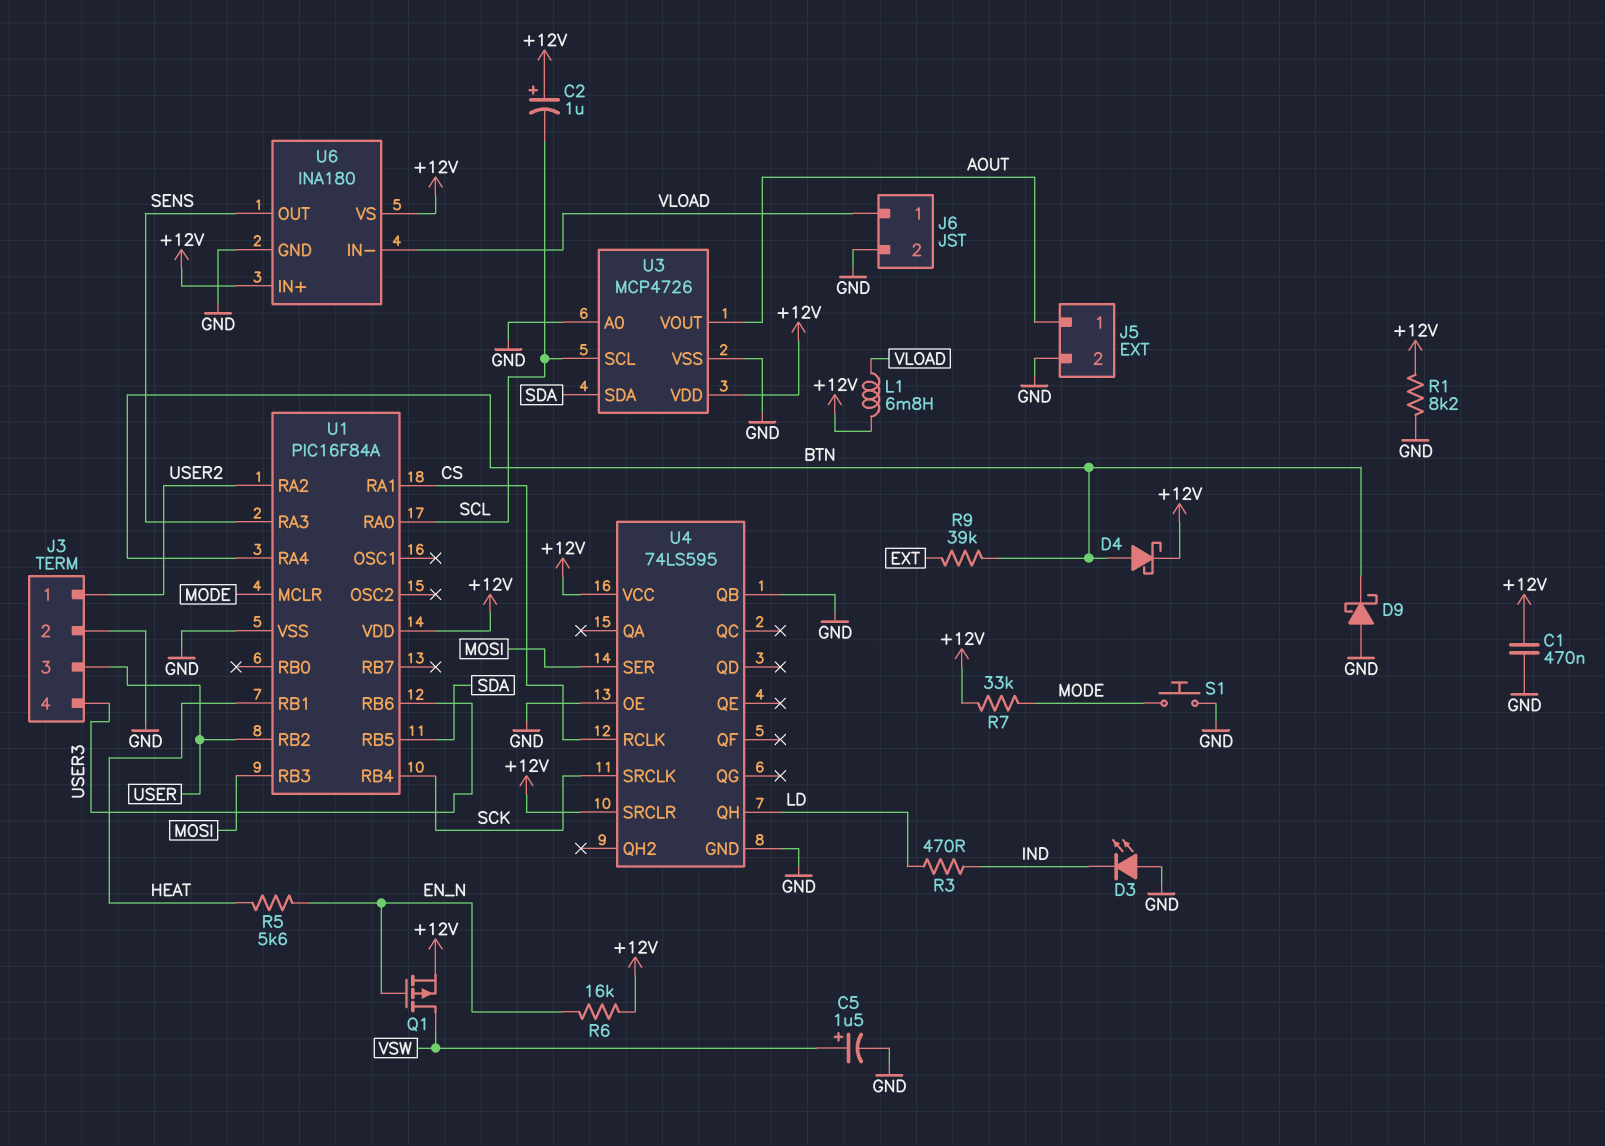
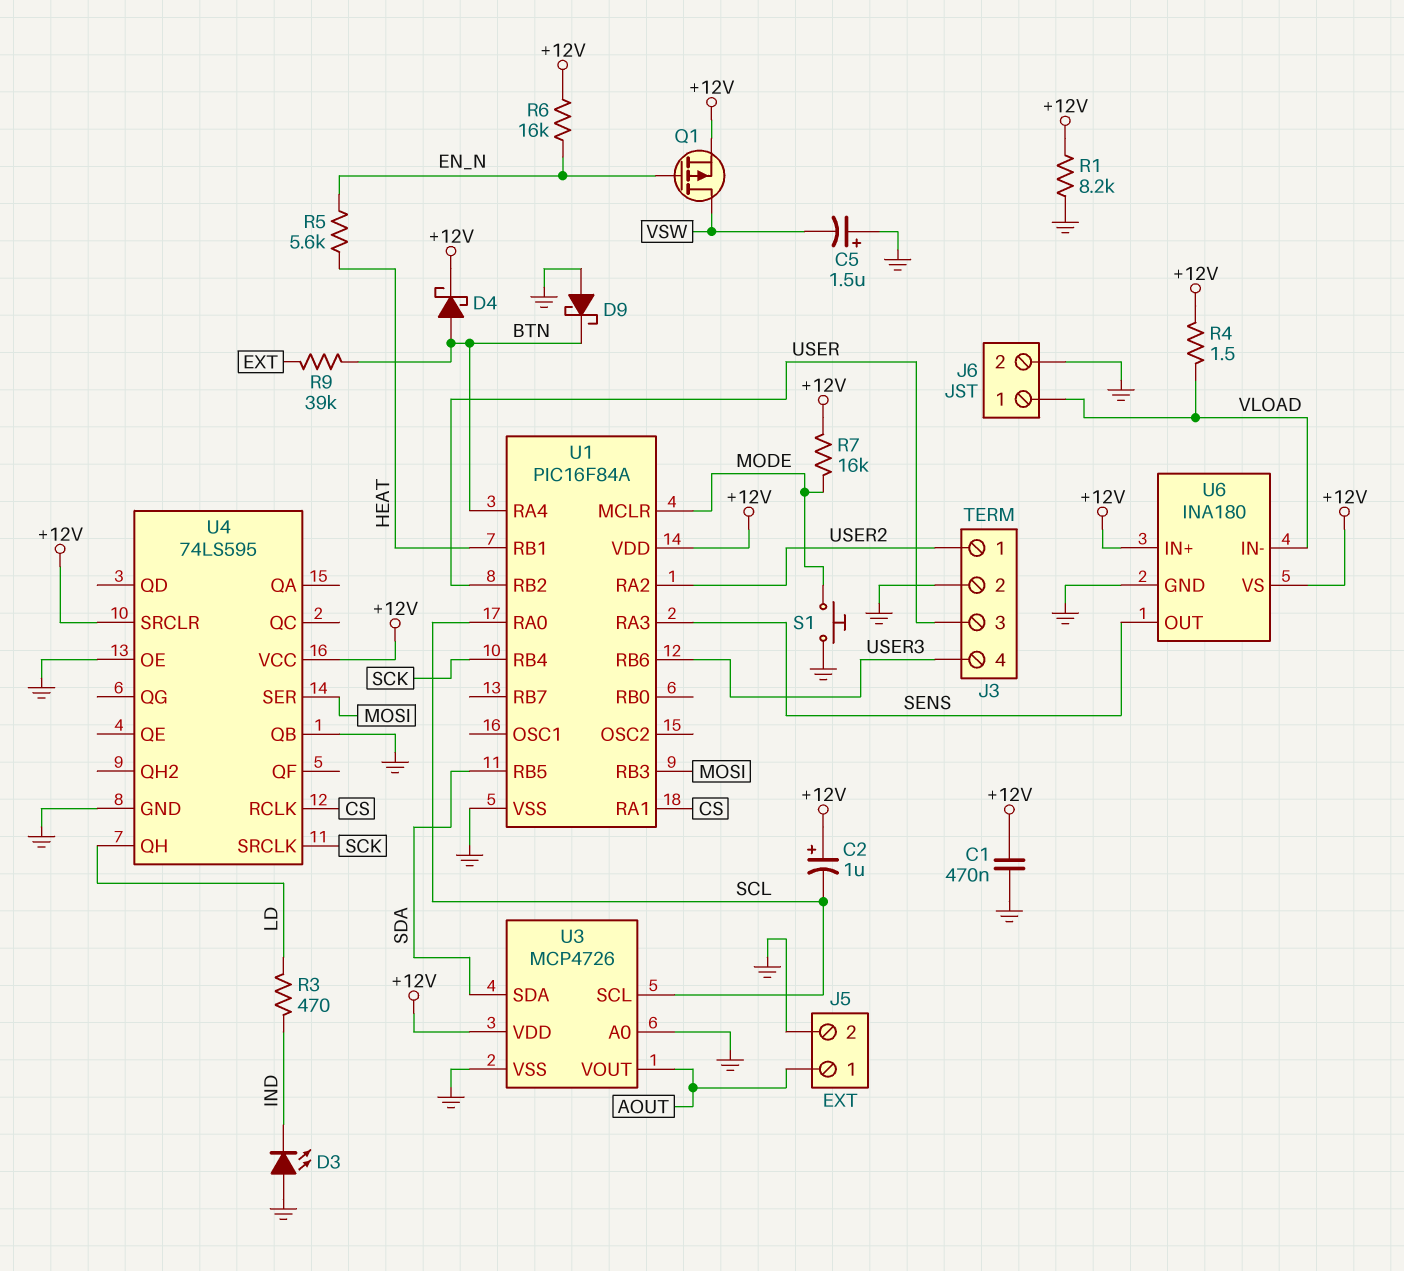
C5: 1.5uF (plus VSW, minus GND) -> 1.5uF (plus GND, minus VSW)
L1: 6.8mH (+12V, VLOAD) -> none
R4: none -> 1.5 (+12V, VLOAD)
R7: 33k (+12V, MODE) -> 16k (+12V, MODE)

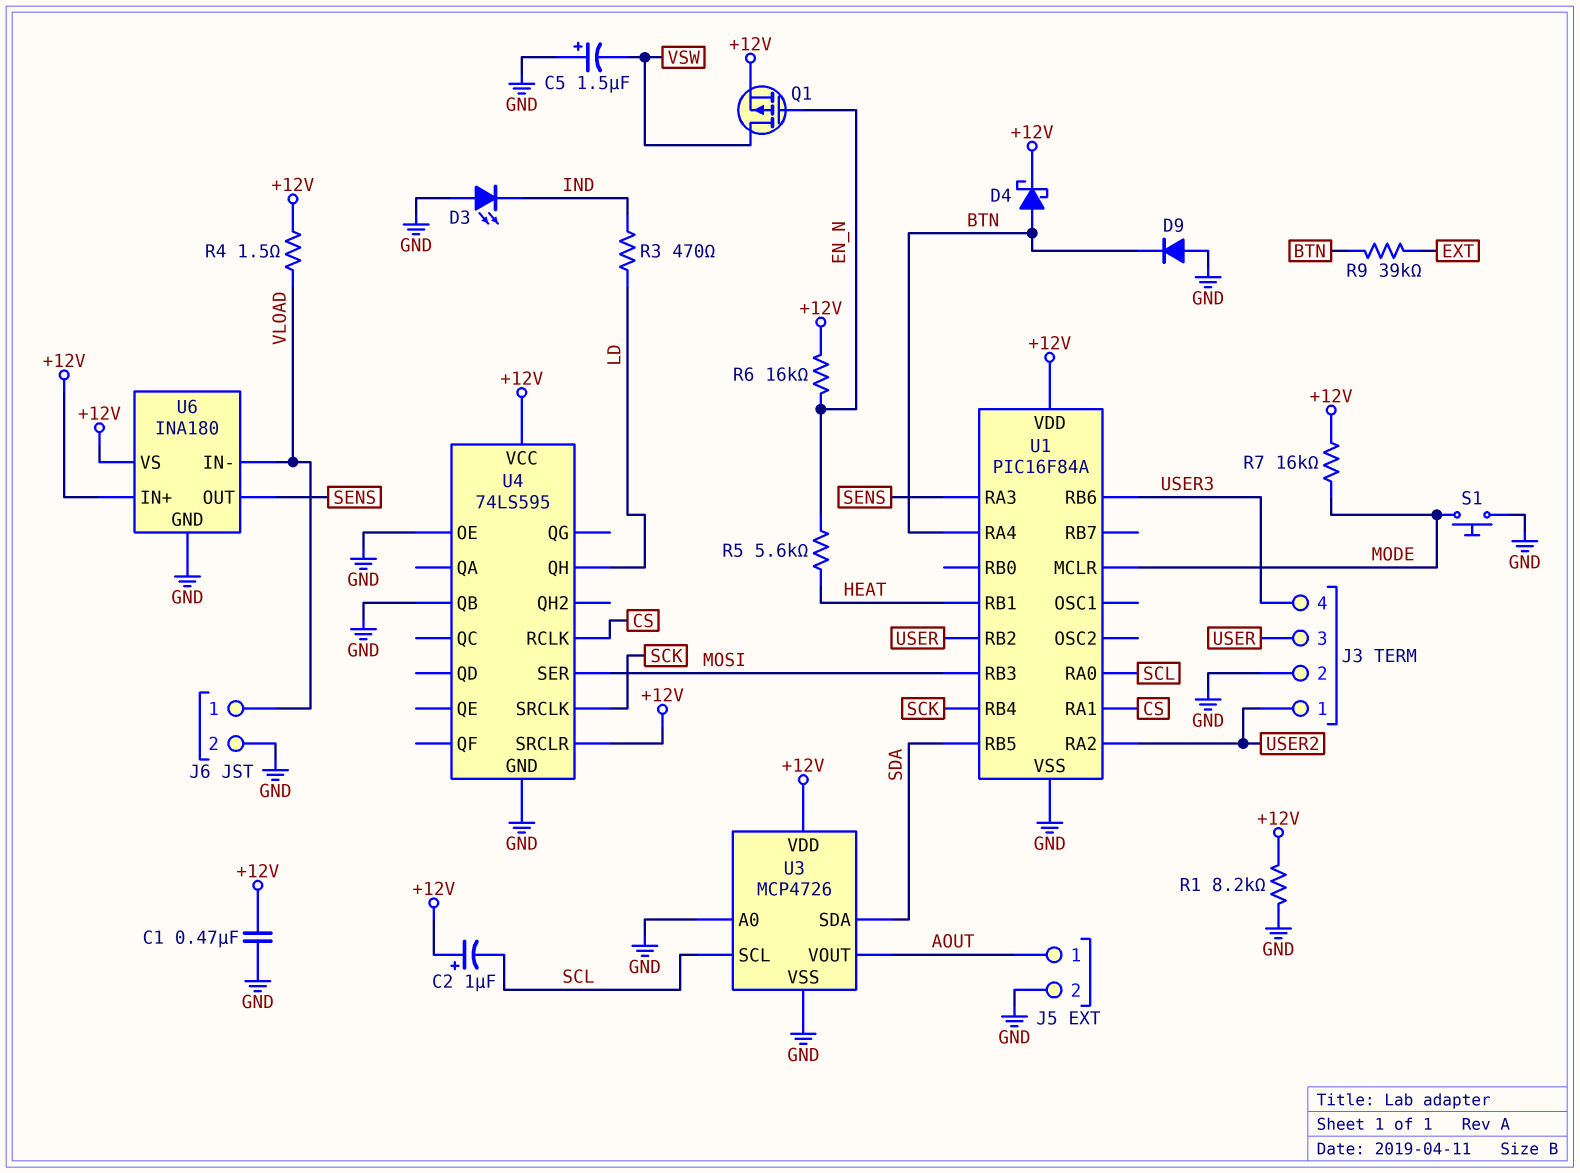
D9: schottky (A GND, K BTN) -> diode (A GND, K BTN)

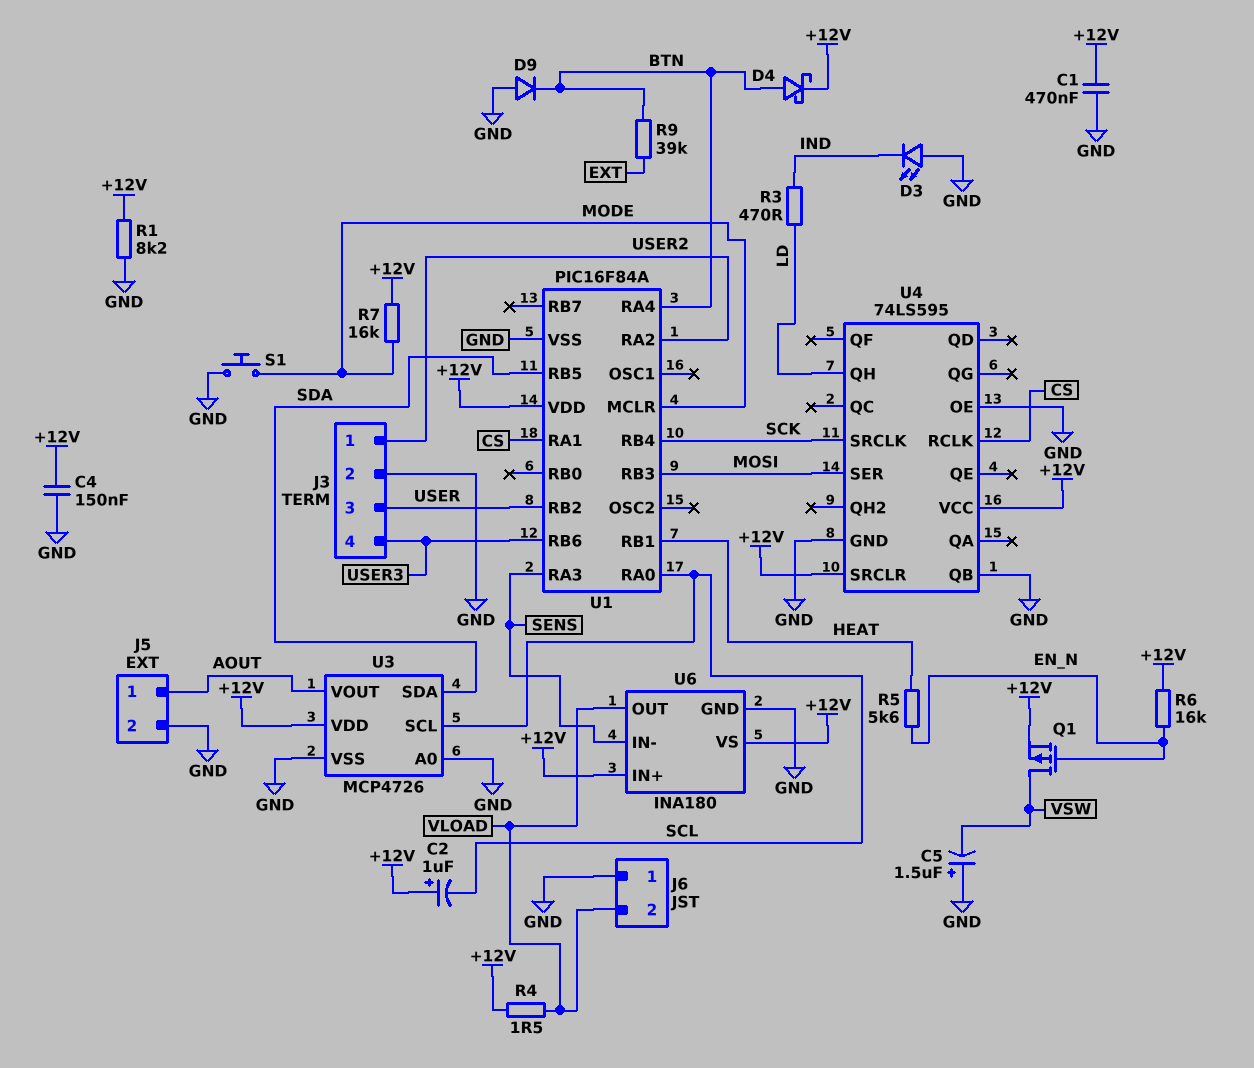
C4: none -> 150nF (+12V, GND)
J6 pin 1: VLOAD -> GND
J6 pin 2: GND -> VLOAD
U6 pin IN-: VLOAD -> SENS
U6 pin OUT: SENS -> VLOAD

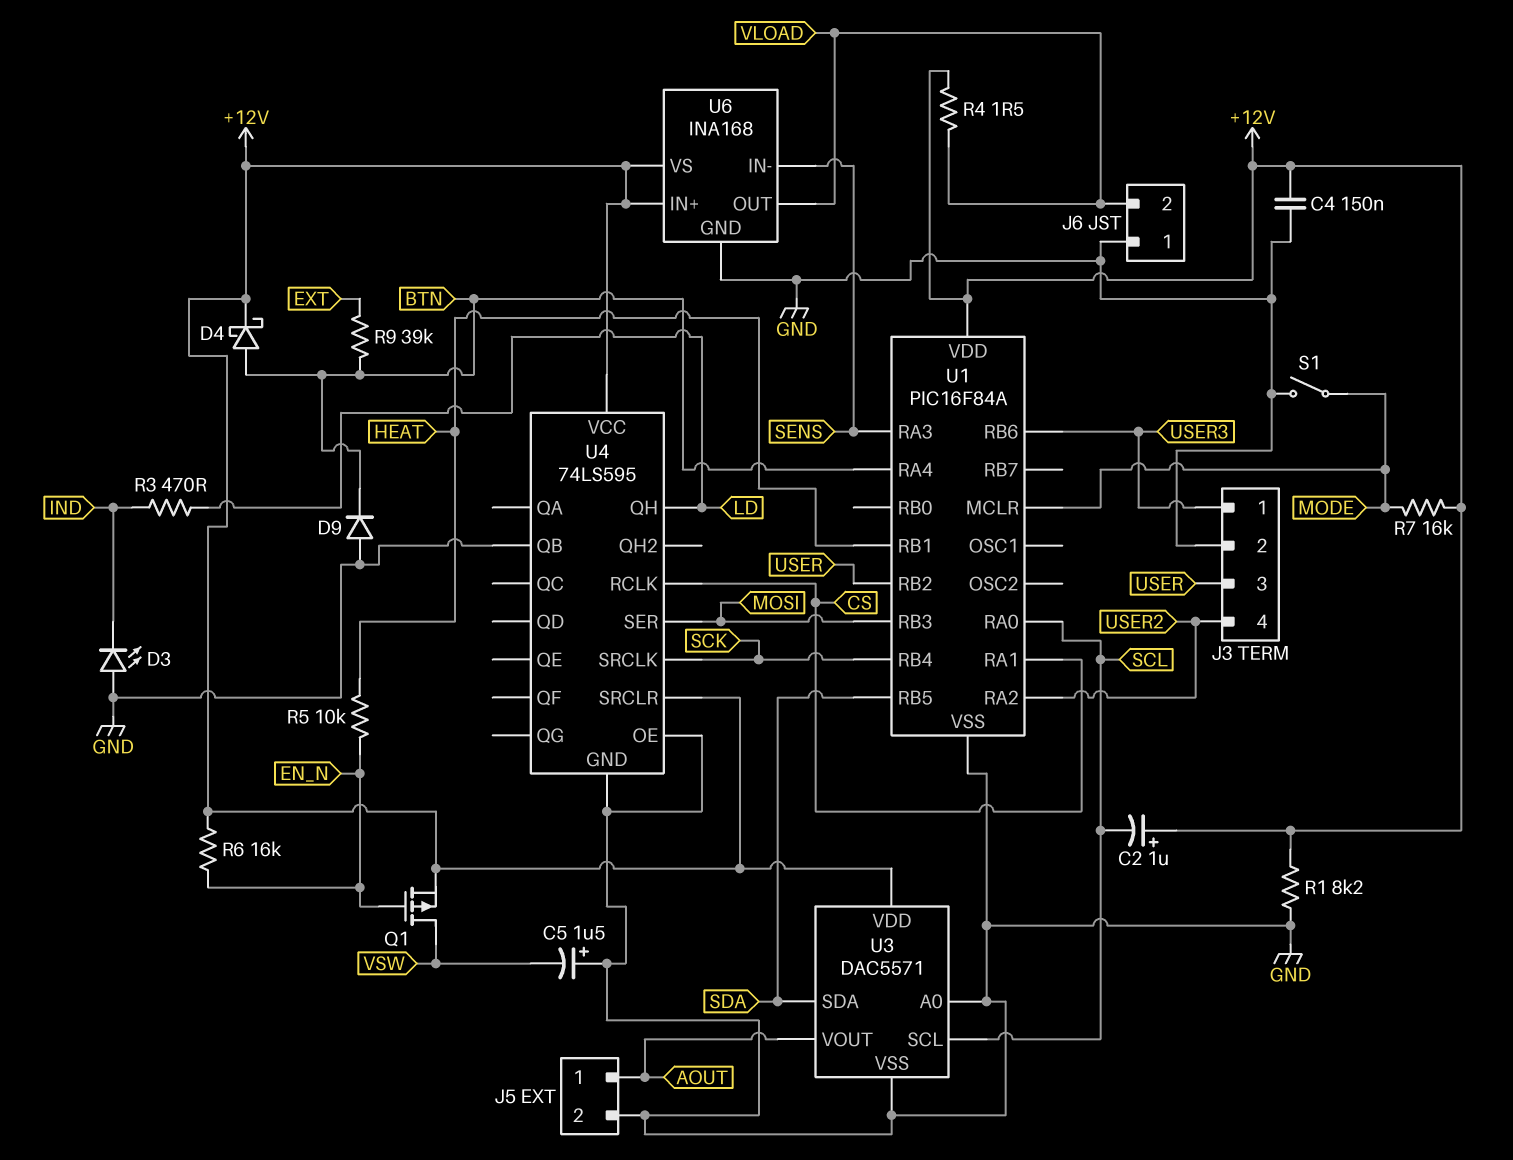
C1: 470nF (+12V, GND) -> none
J3 pin 1: USER2 -> USER3
J3 pin 4: USER3 -> USER2
R5: 5.6k (EN_N, HEAT) -> 10k (EN_N, HEAT)
S1: button (GND, MODE) -> switch (GND, MODE)
U3: MCP4726 -> DAC5571
U6: INA180 -> INA168

